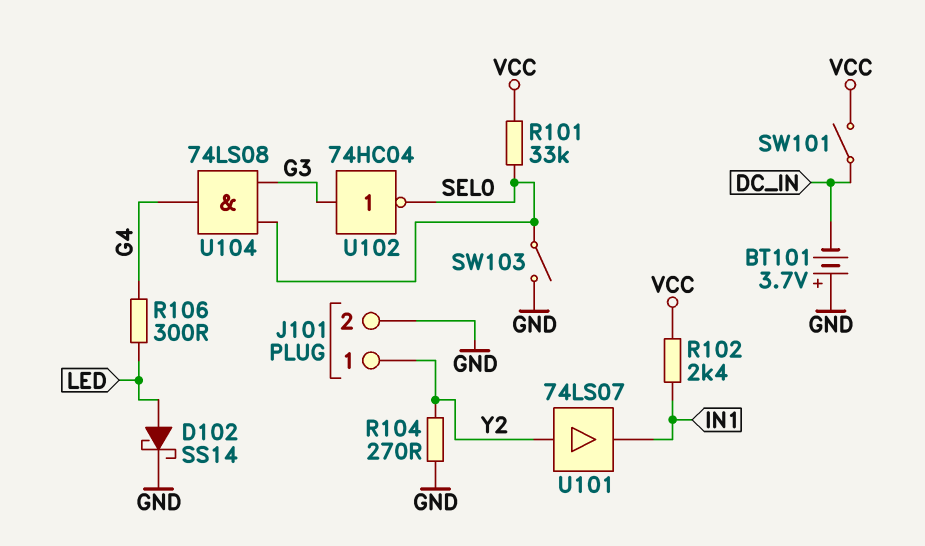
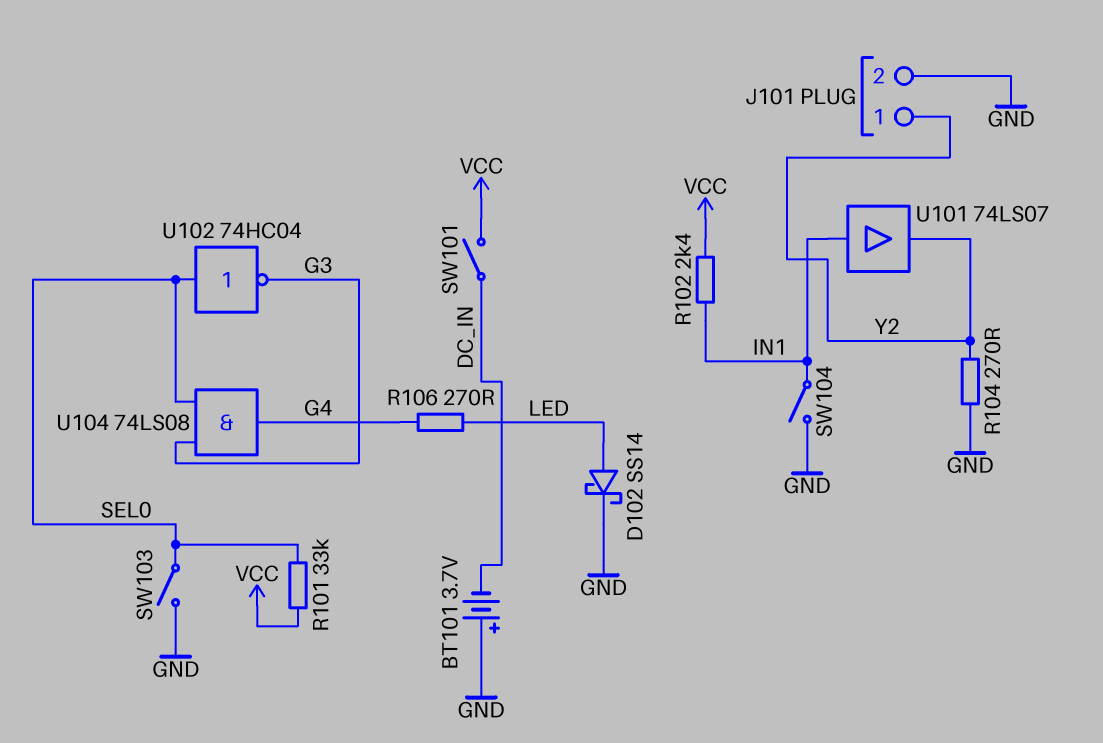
R106: 300 (G4, LED) -> 270 (G4, LED)
SW104: none -> switch (GND, IN1)
U101: buffer 74LS07 (in Y2, out IN1) -> buffer 74LS07 (in IN1, out Y2)
U102: NOT 74HC04 (in G3, out SEL0) -> NOT 74HC04 (in SEL0, out G3)

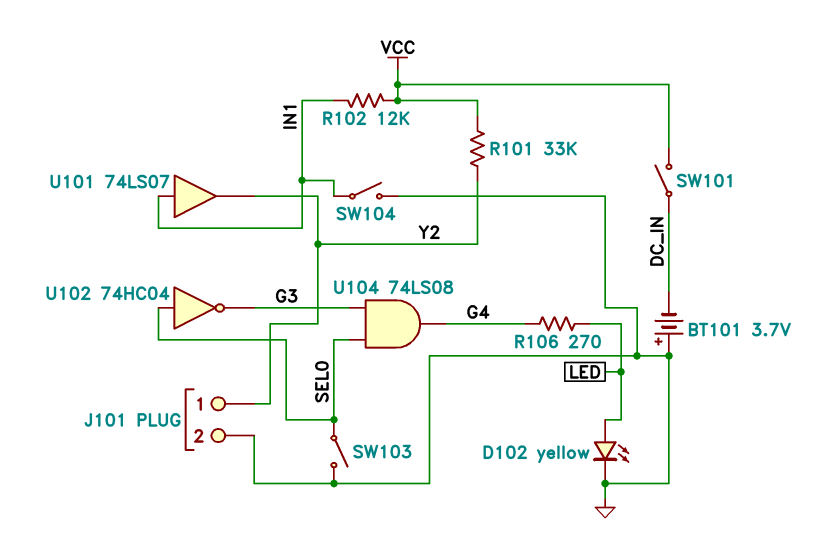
D102: schottky SS14 (A LED, K GND) -> LED yellow (A LED, K GND)
R101: 33k (SEL0, VCC) -> 33k (VCC, Y2)
R102: 2.4k (IN1, VCC) -> 12k (IN1, VCC)
R104: 270 (GND, Y2) -> none

